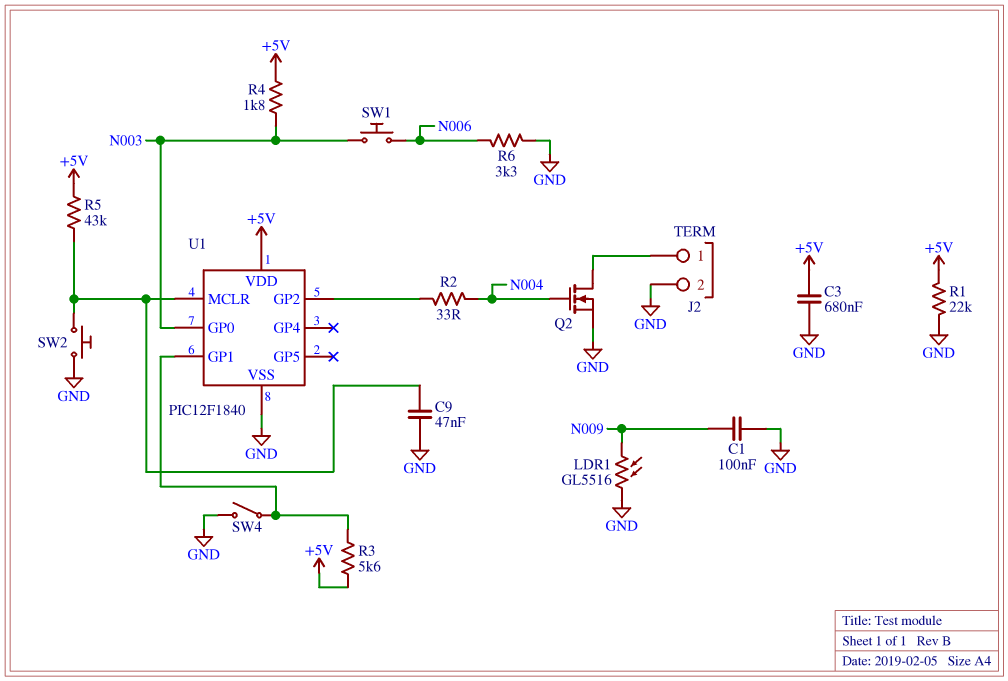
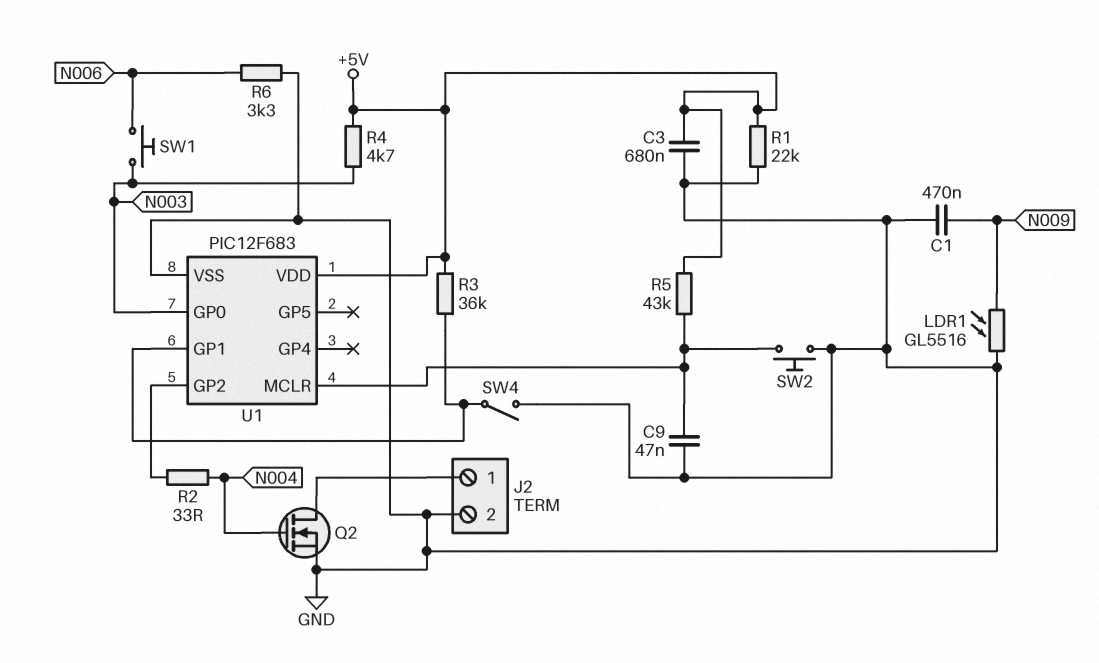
C1: 100nF (GND, N009) -> 470nF (GND, N009)
R3: 5.6k (+5V, U1/GP1) -> 36k (+5V, U1/GP1)
R4: 1.8k (+5V, N003) -> 4.7k (+5V, N003)
U1: PIC12F1840 -> PIC12F683

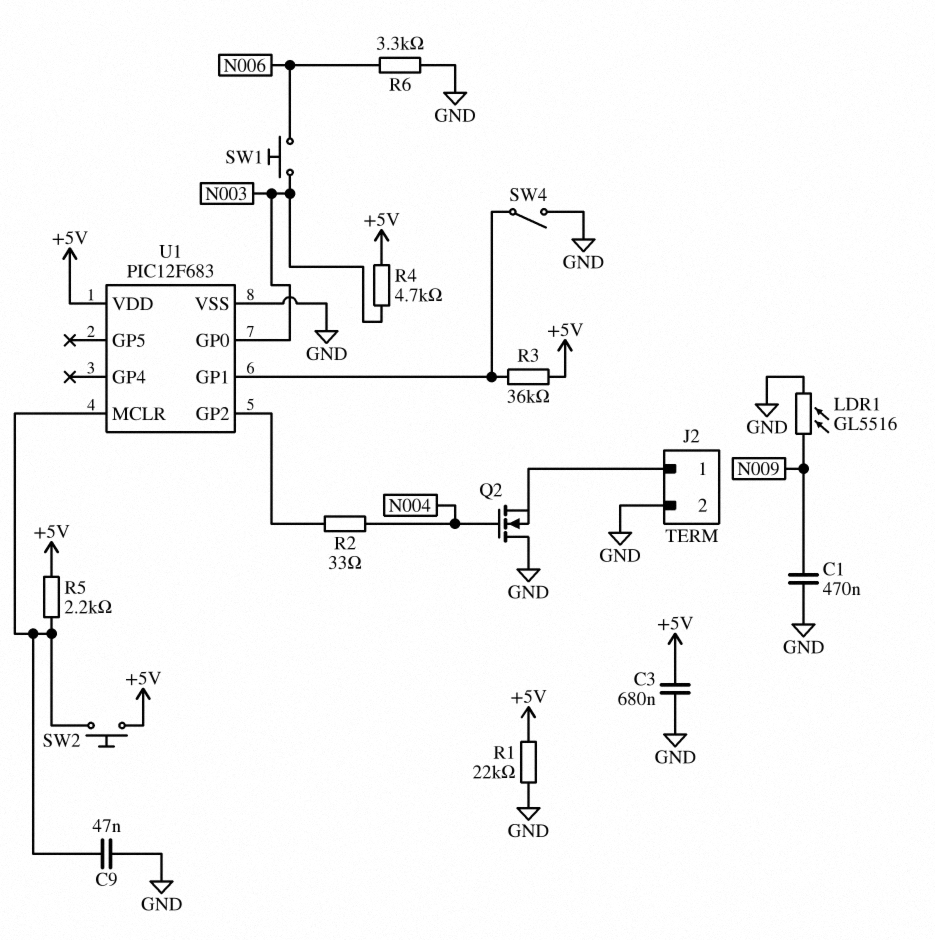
Q2: NMOS (G N004, D J2/1, S GND) -> NMOS (G N004, D GND, S J2/1)
R5: 43k (+5V, U1/MCLR) -> 2.2k (+5V, U1/MCLR)
SW2: button (GND, U1/MCLR) -> button (+5V, U1/MCLR)

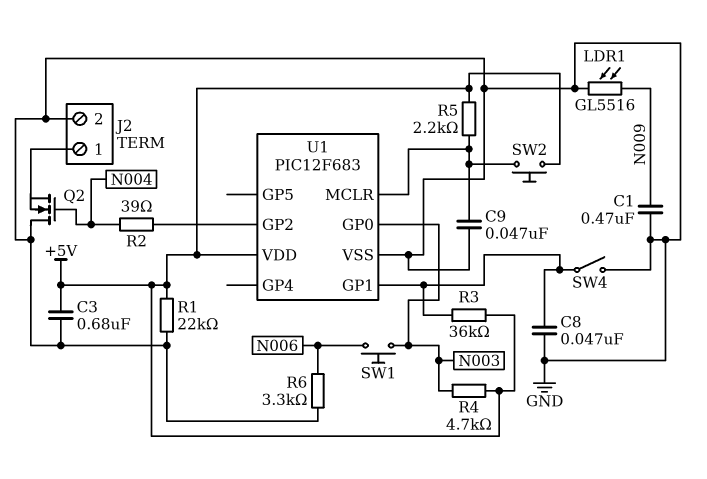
C8: none -> 47nF (GND, U1/GP1)
R2: 33 (N004, U1/GP2) -> 39 (N004, U1/GP2)

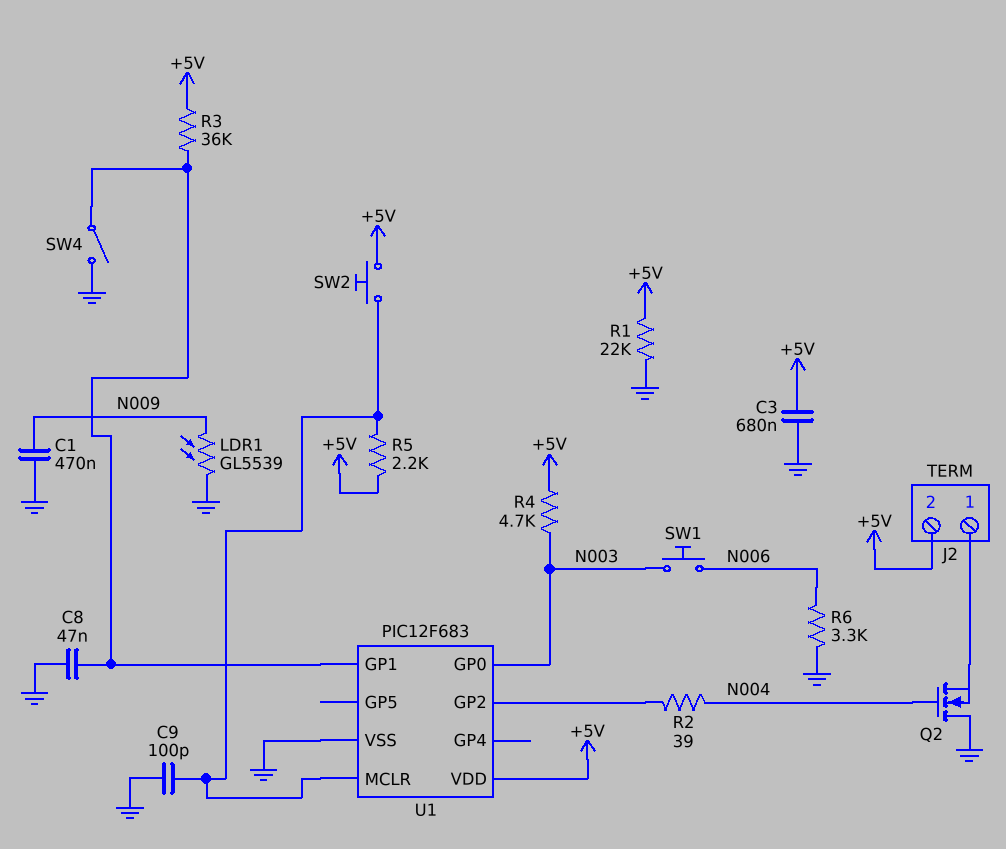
C9: 47nF (GND, U1/MCLR) -> 100pF (GND, U1/MCLR)
J2 pin 2: GND -> +5V
LDR1: GL5516 (GND, N009) -> GL5539 (GND, N009)

